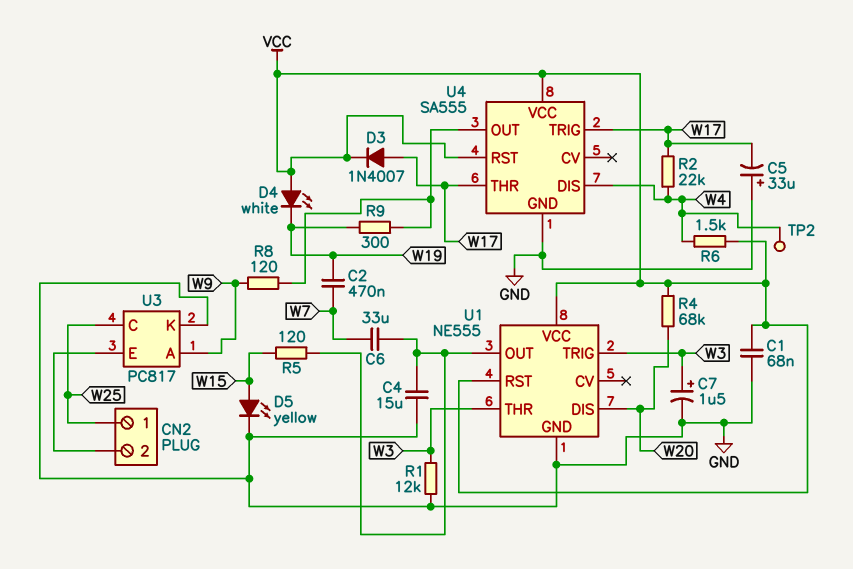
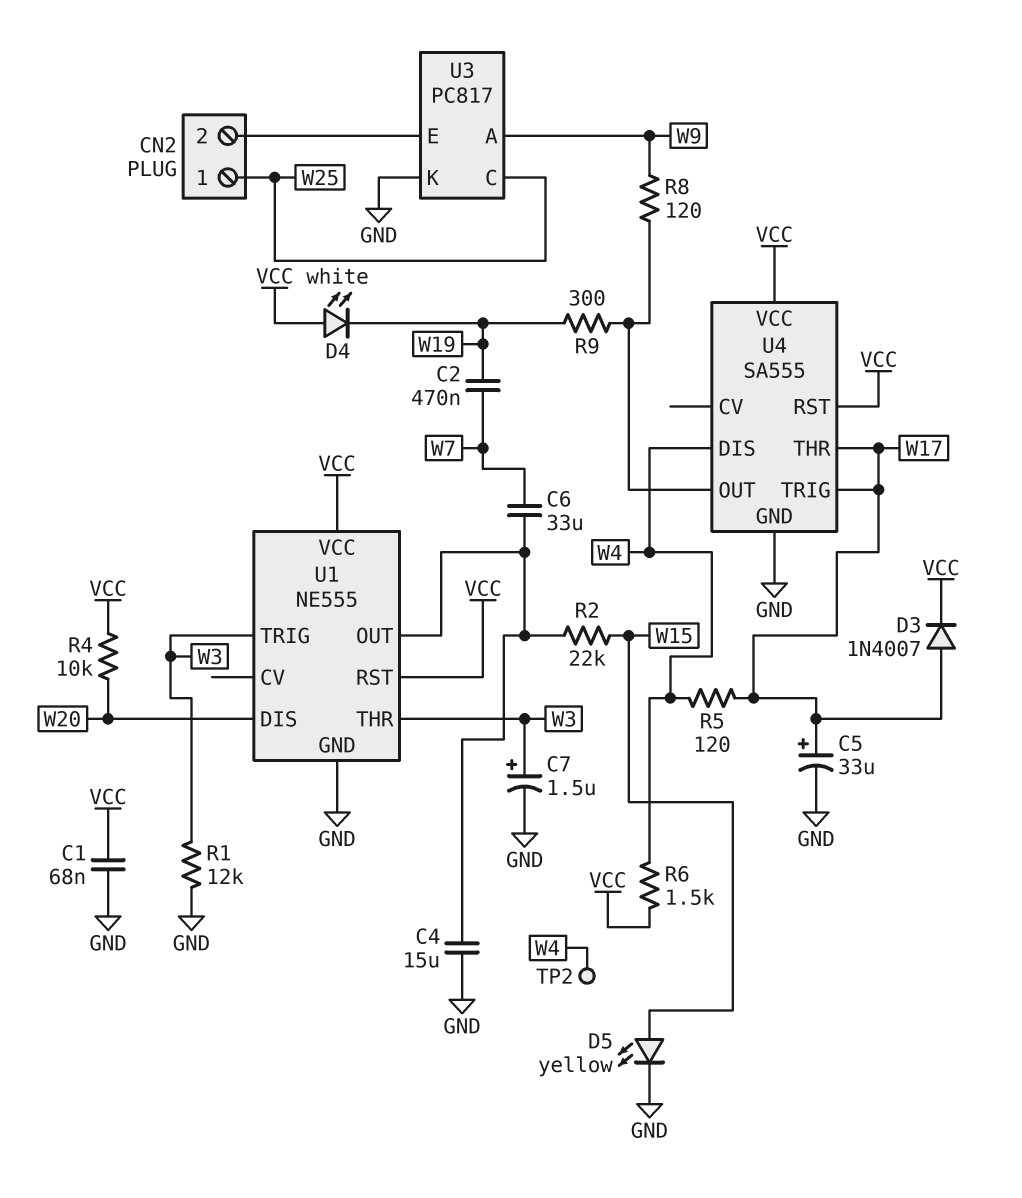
C5: 33uF (plus GND, minus W17) -> 33uF (plus W17, minus GND)
R2: 22k (W4, W17) -> 22k (U1/OUT, W15)
R4: 68k (VCC, W20) -> 10k (VCC, W20)
R5: 120 (U1/OUT, W15) -> 120 (W4, W17)

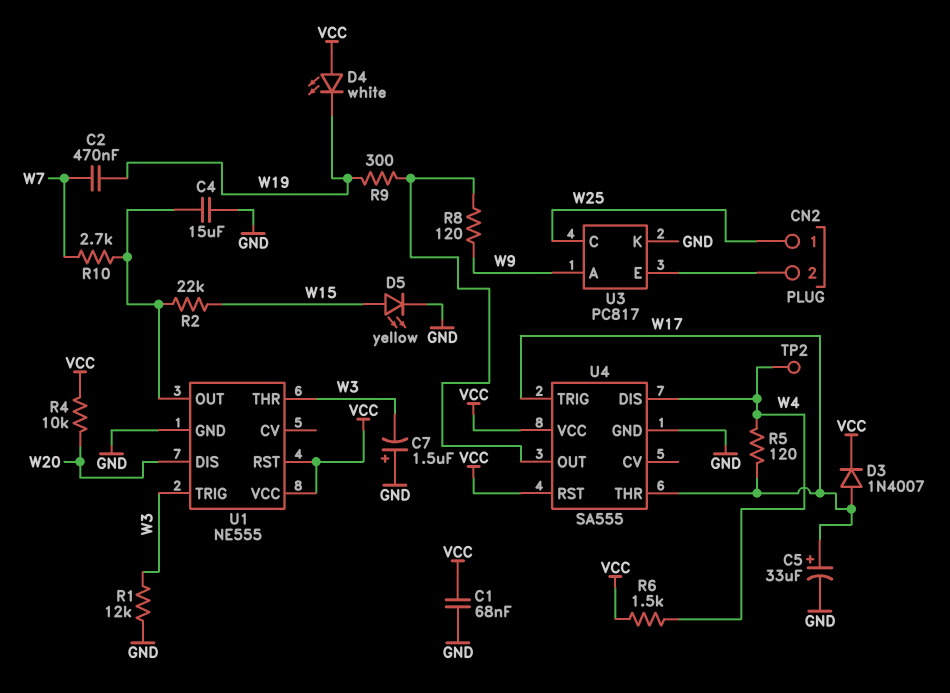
C6: 33uF (U1/OUT, W7) -> none
C7: 1.5uF (plus W3, minus GND) -> 1.5uF (plus GND, minus W3)
R10: none -> 2.7k (U1/OUT, W7)

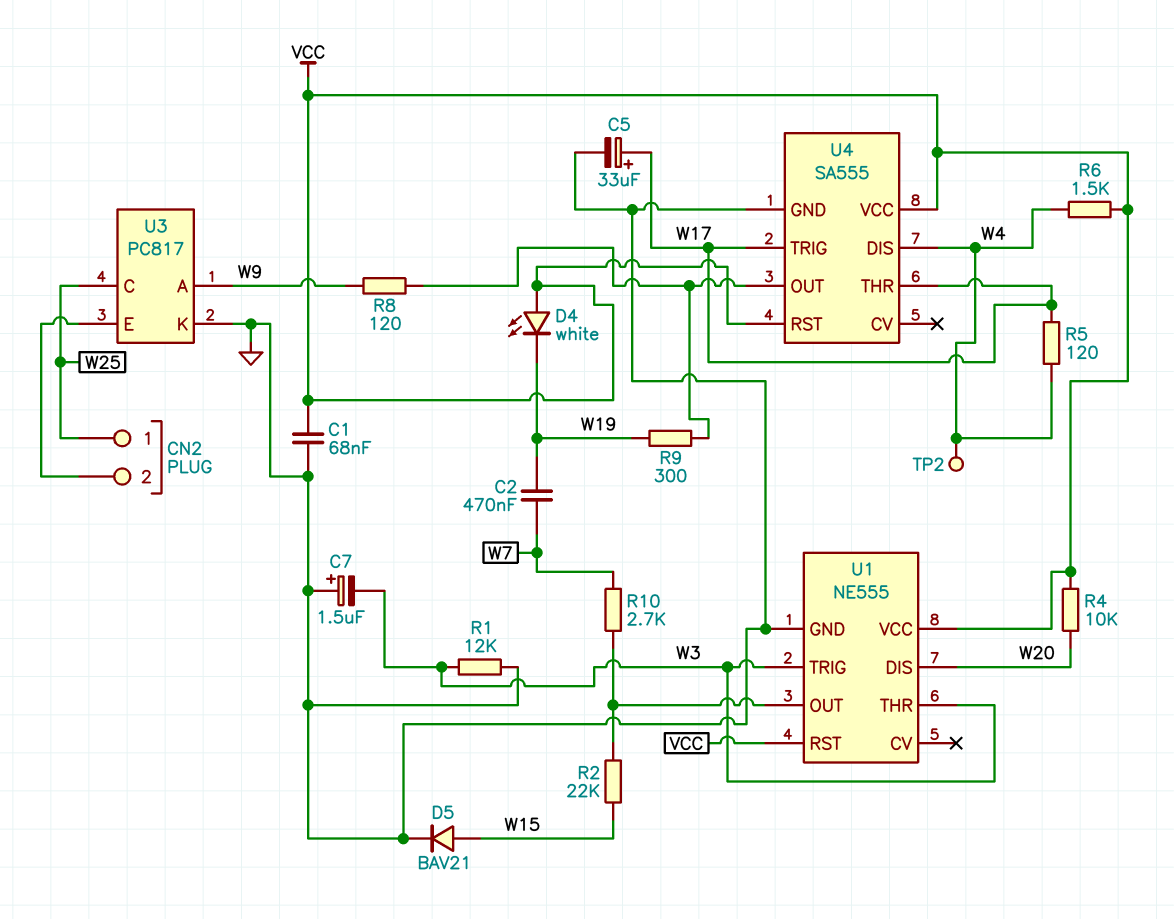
C4: 15uF (GND, U1/OUT) -> none
D3: diode 1N4007 (A W17, K VCC) -> none
D5: LED yellow (A W15, K GND) -> diode BAV21 (A W15, K GND)

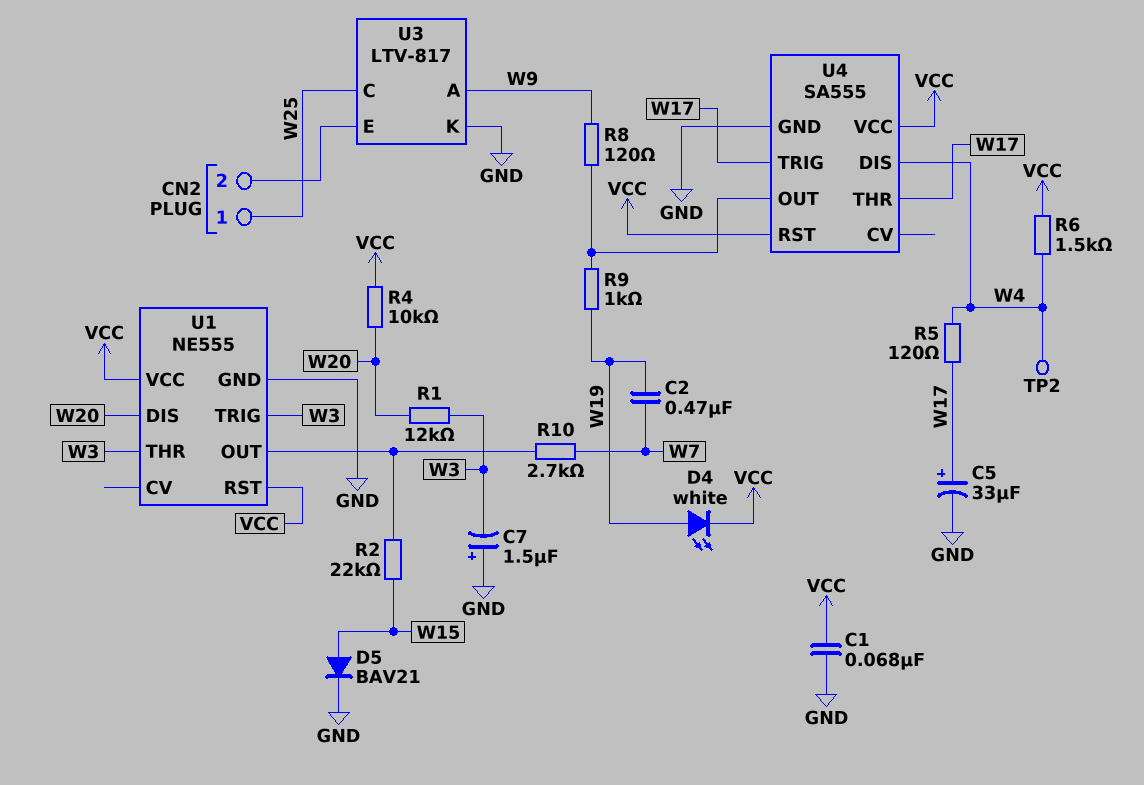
D4: LED white (A VCC, K W19) -> LED white (A W19, K VCC)
R1: 12k (GND, W3) -> 12k (W3, W20)
R9: 300 (U4/OUT, W19) -> 1k (U4/OUT, W19)
U3: PC817 -> LTV-817

